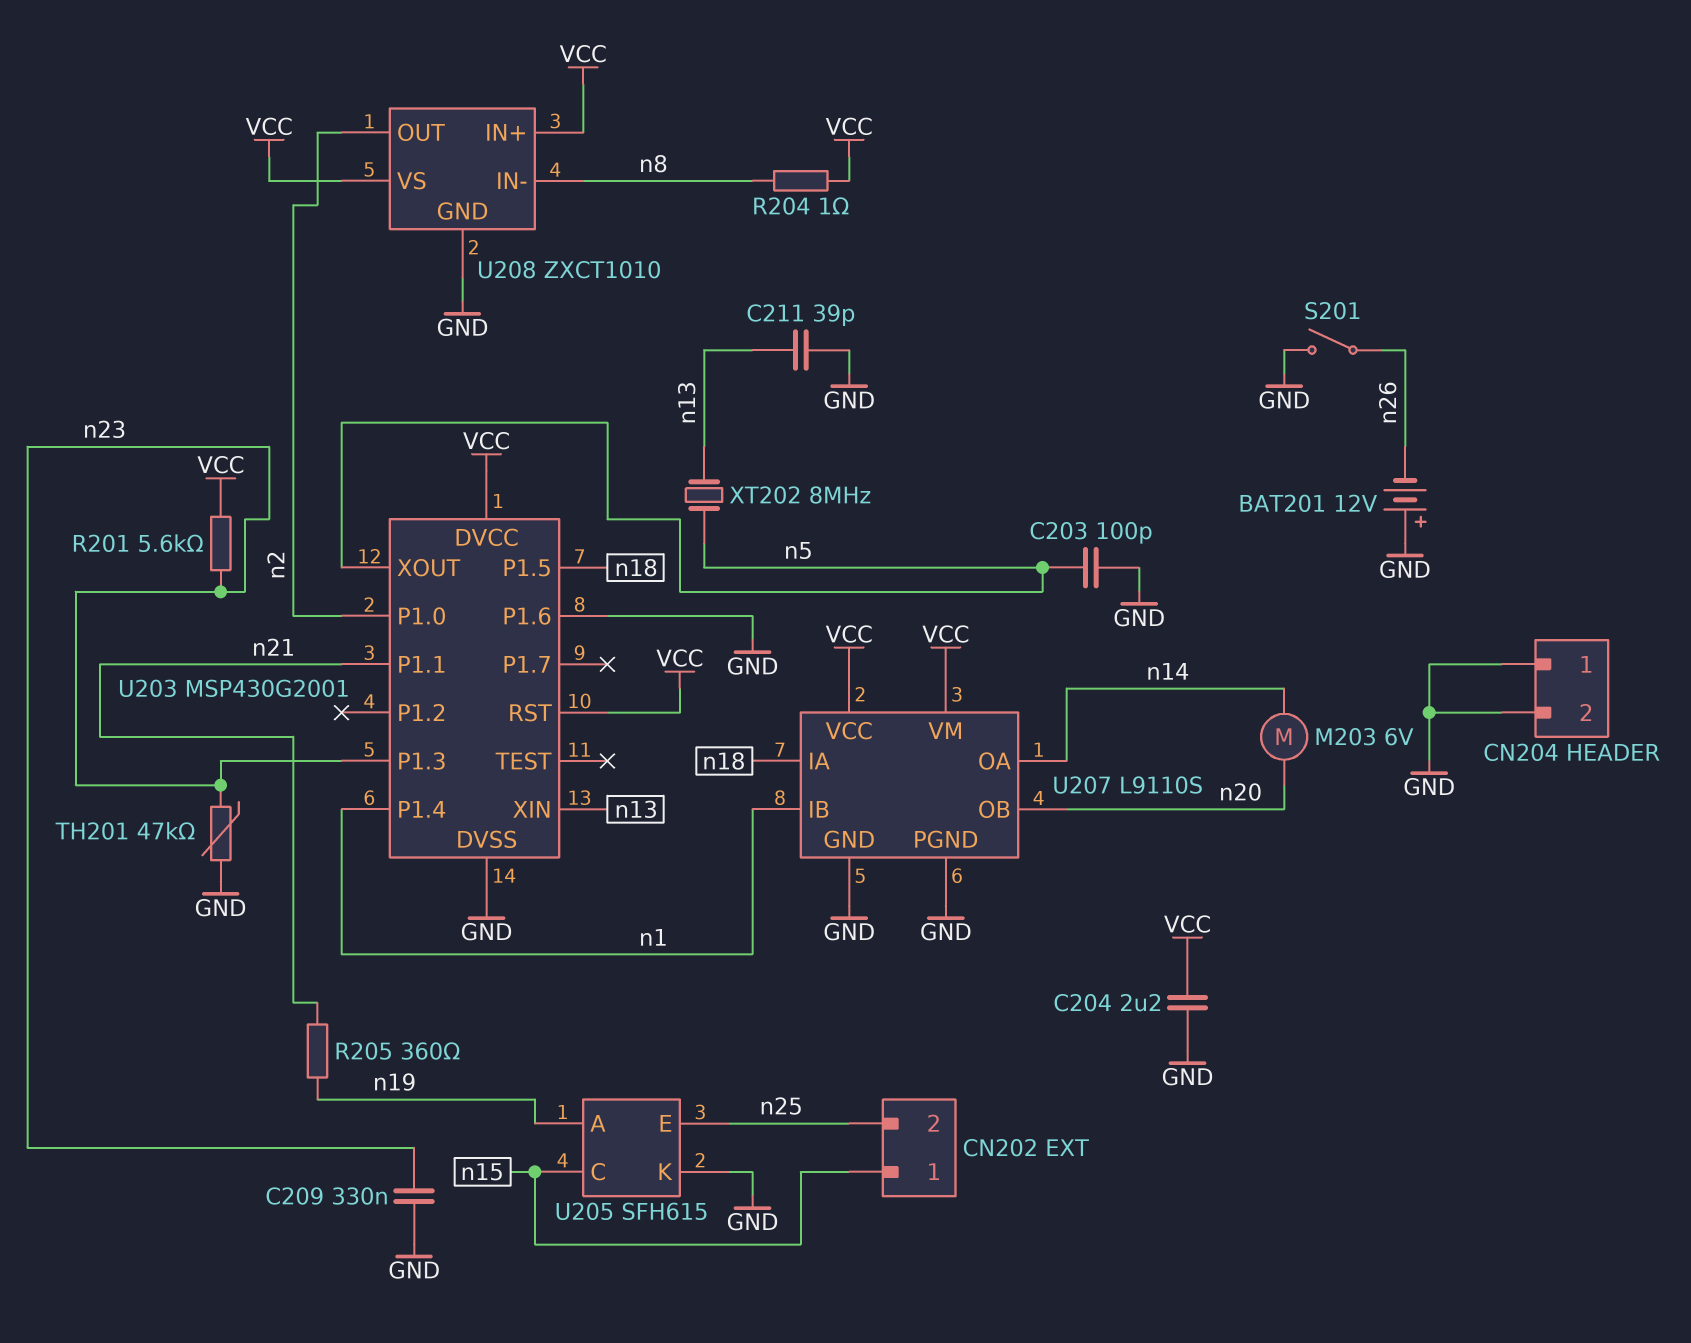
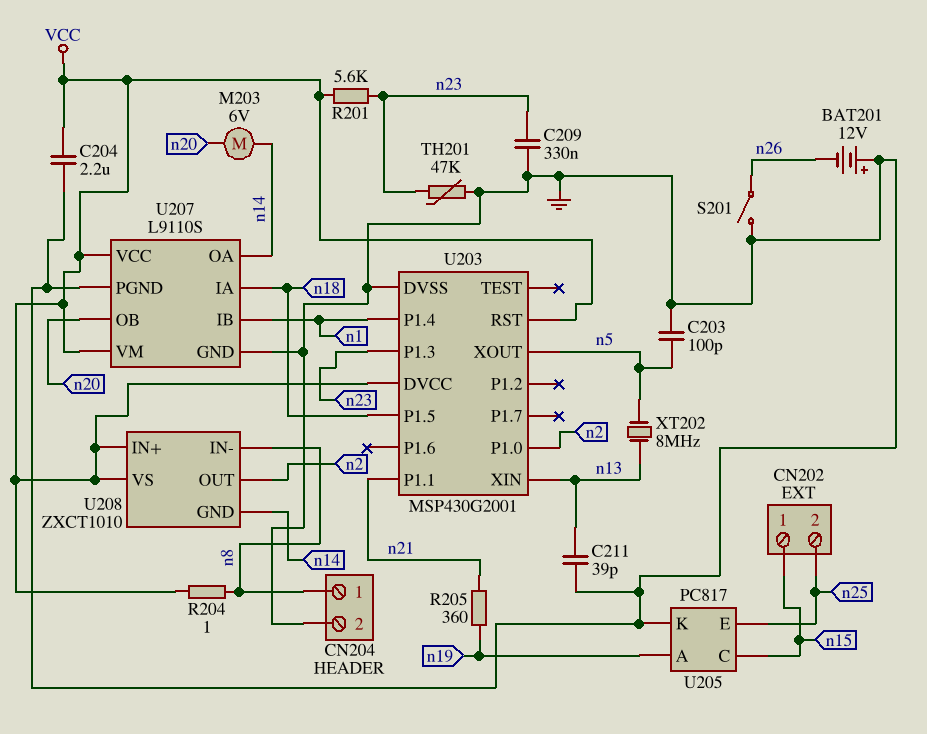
CN204 pin 1: GND -> n8
U203 pin P1.6: GND -> none
U205: SFH615 -> PC817
U208 pin GND: GND -> n14

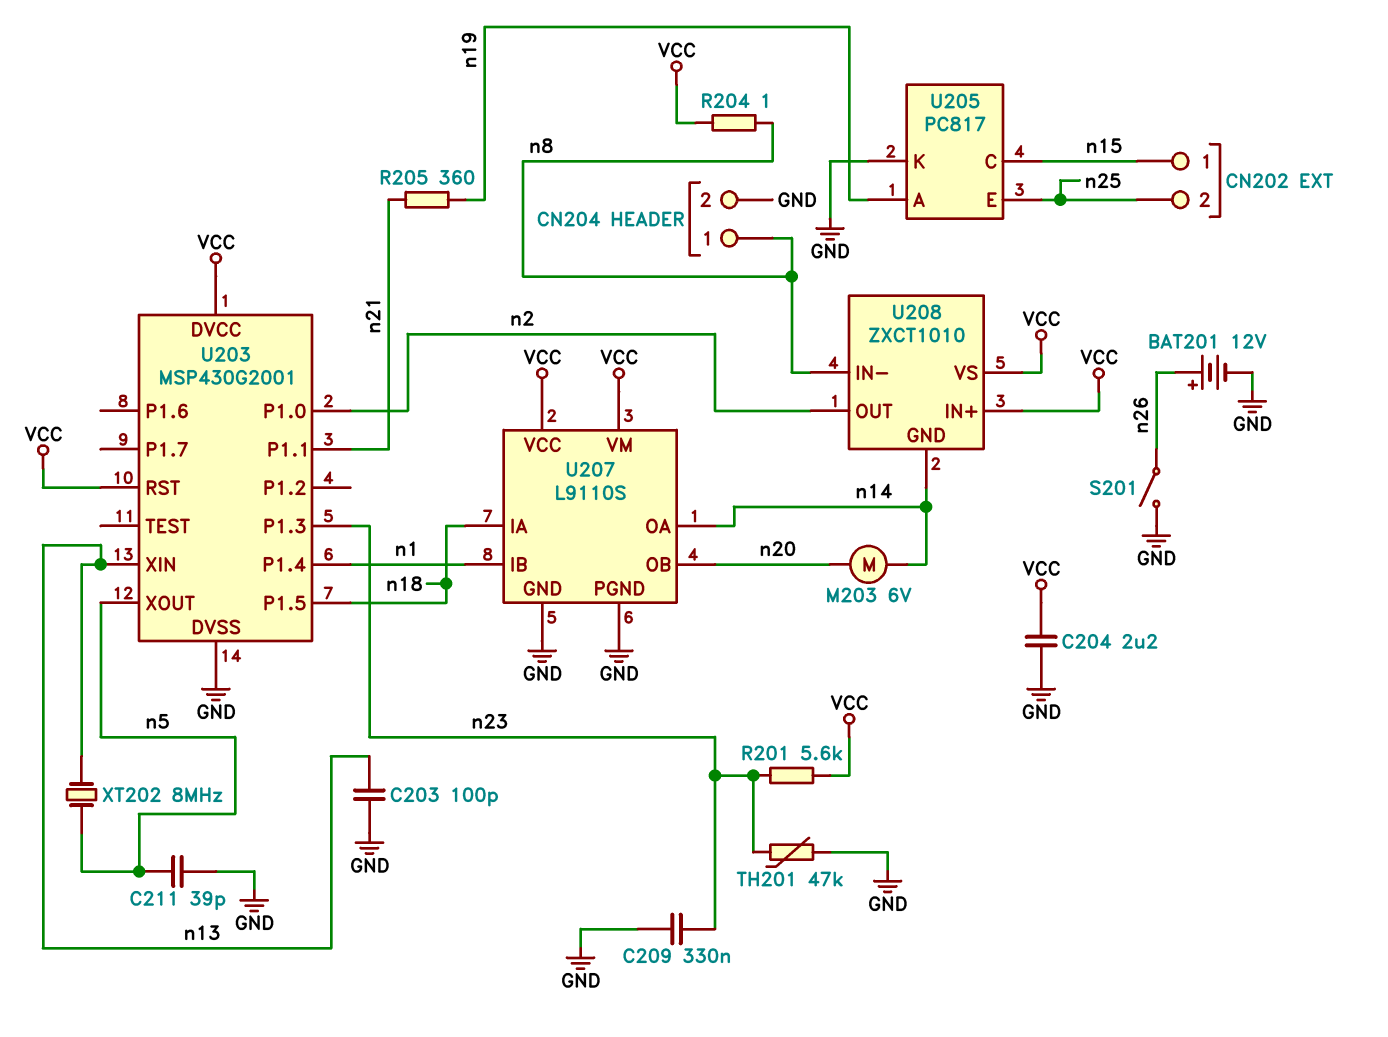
BAT201: 12V (plus GND, minus n26) -> 12V (plus n26, minus GND)
C203: 100pF (GND, n5) -> 100pF (GND, n13)
C211: 39pF (GND, n13) -> 39pF (GND, n5)

